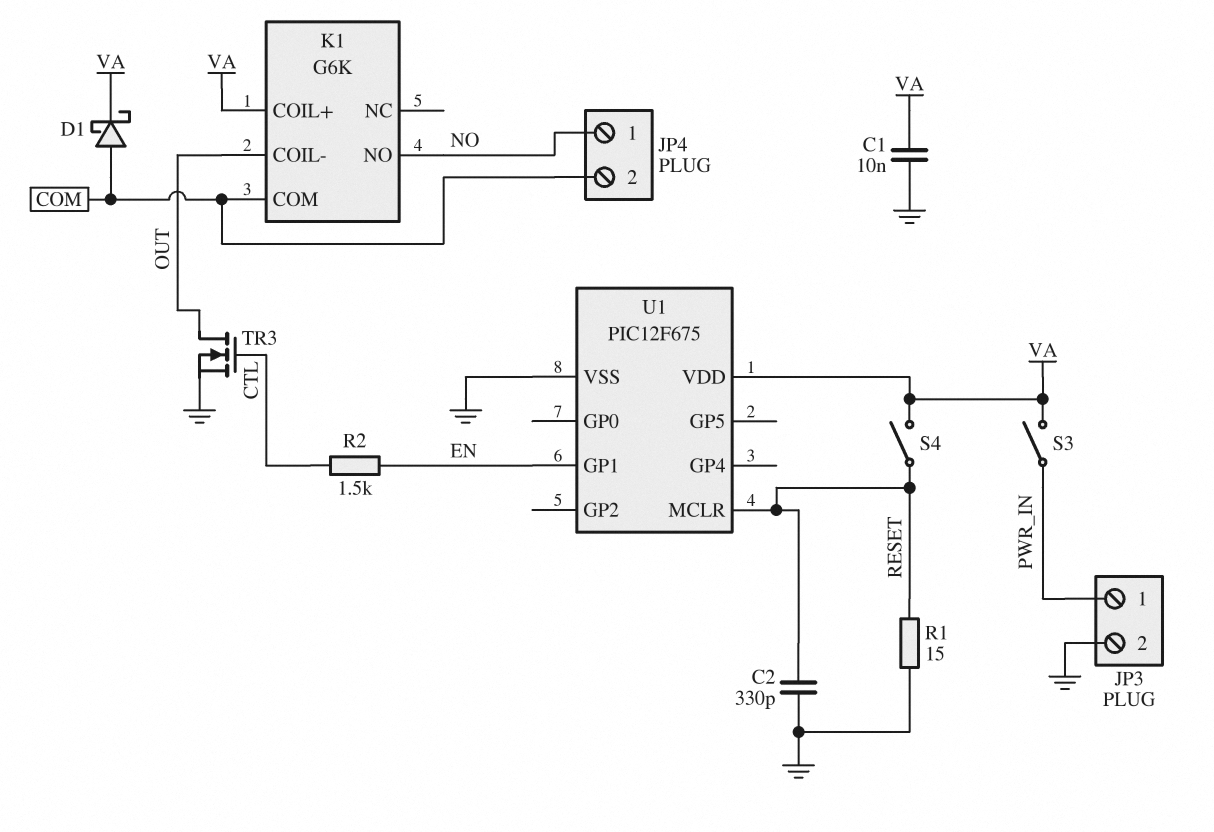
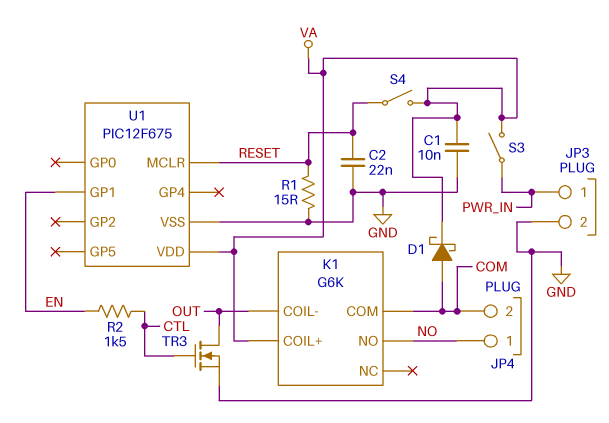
C2: 330pF (GND, RESET) -> 22nF (GND, RESET)

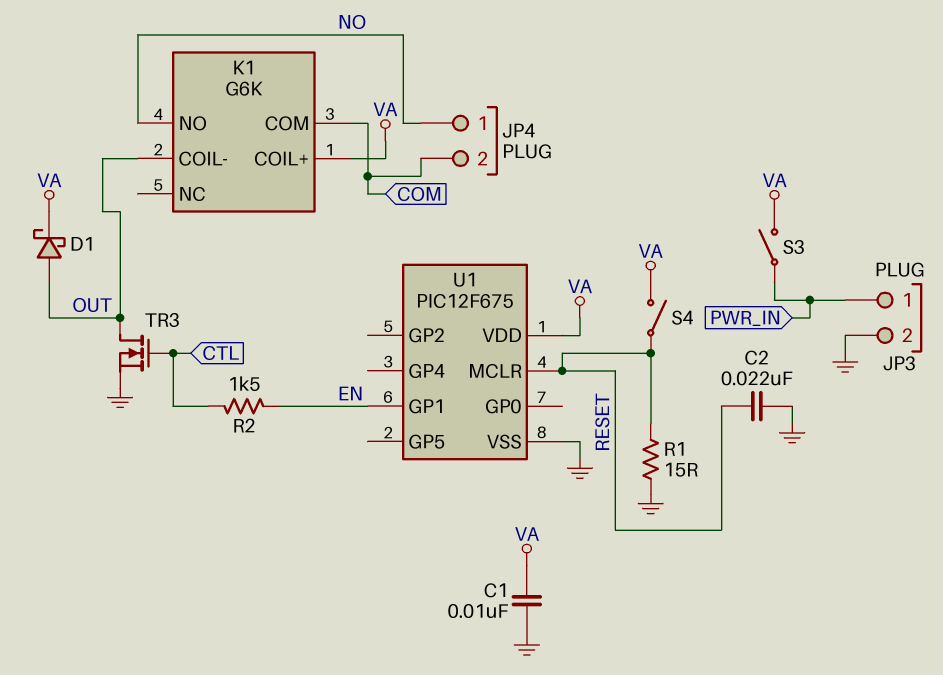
D1: schottky (A COM, K VA) -> schottky (A OUT, K VA)

